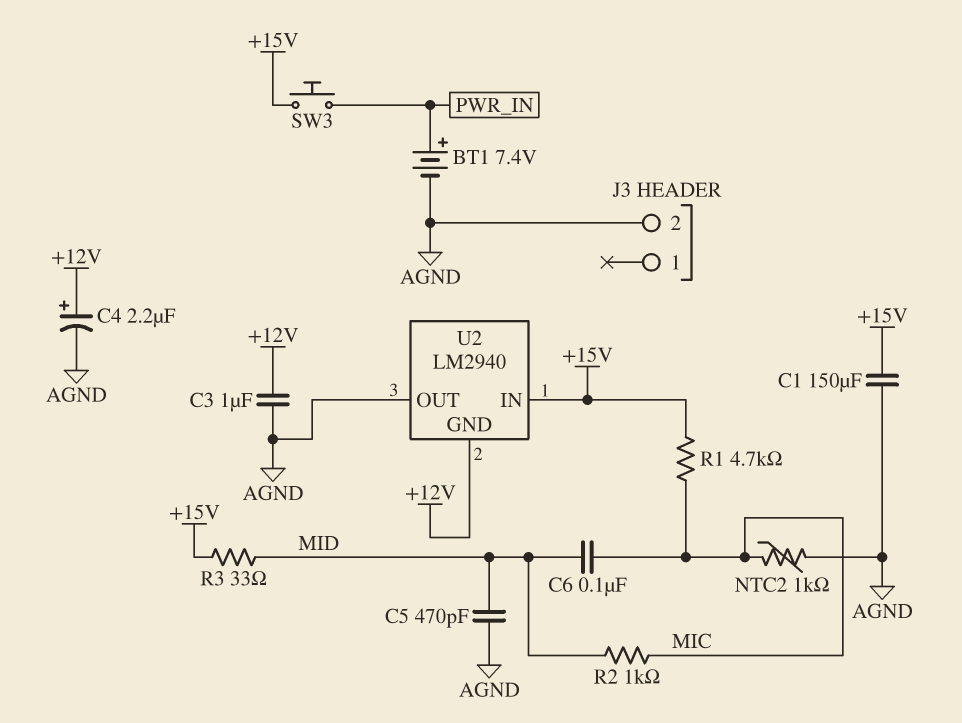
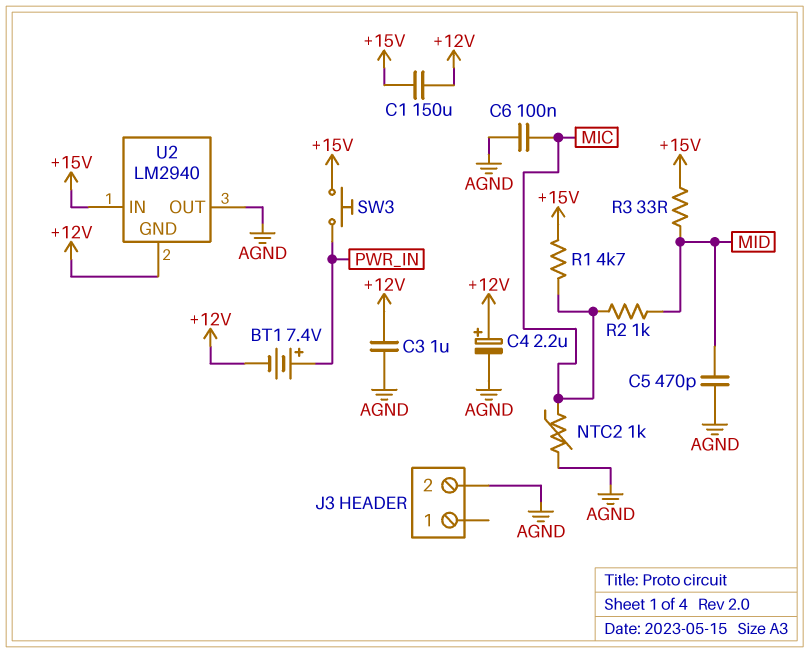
BT1: 7.4V (plus PWR_IN, minus AGND) -> 7.4V (plus PWR_IN, minus +12V)
C1: 150uF (+15V, AGND) -> 150uF (+12V, +15V)
C6: 100nF (MIC, MID) -> 100nF (AGND, MIC)

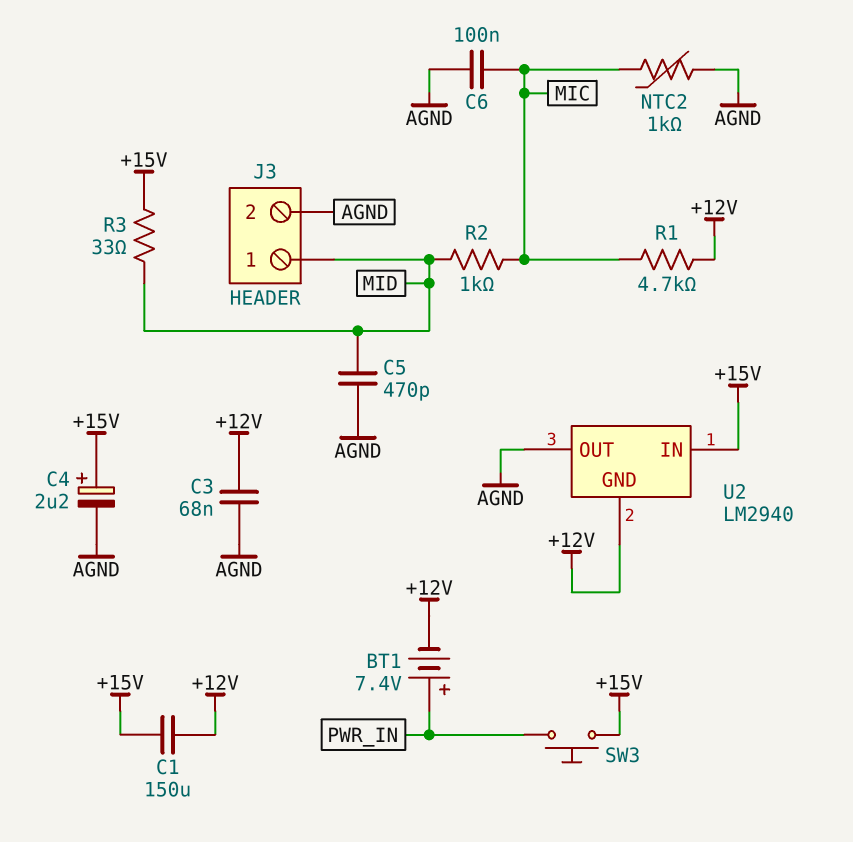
C3: 1uF (+12V, AGND) -> 68nF (+12V, AGND)
C4: 2.2uF (plus +12V, minus AGND) -> 2.2uF (plus +15V, minus AGND)
J3 pin 1: none -> MID
R1: 4.7k (+15V, MIC) -> 4.7k (+12V, MIC)

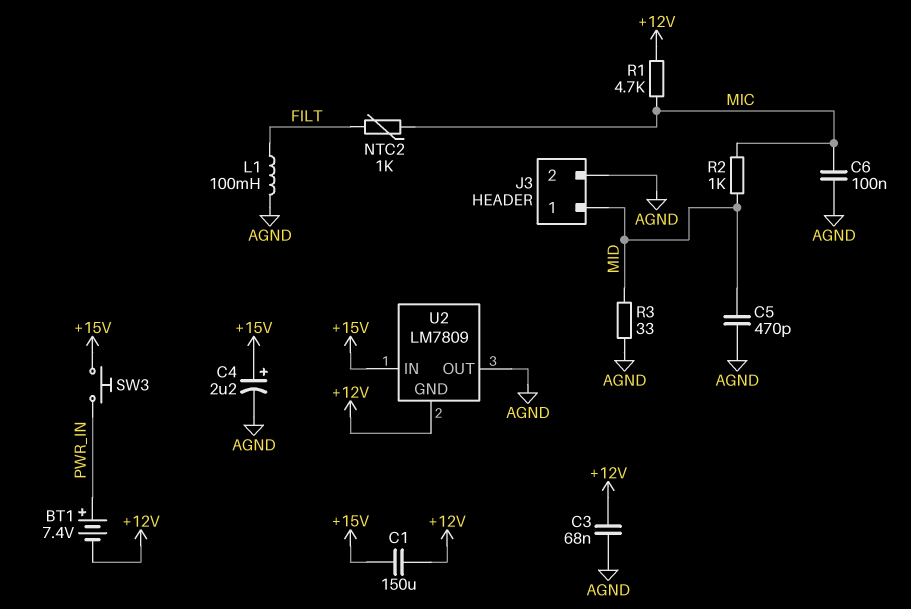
L1: none -> 100mH (AGND, FILT)
NTC2: 1k (AGND, MIC) -> 1k (FILT, MIC)
R3: 33 (+15V, MID) -> 33 (AGND, MID)
U2: LM2940 -> LM7809

